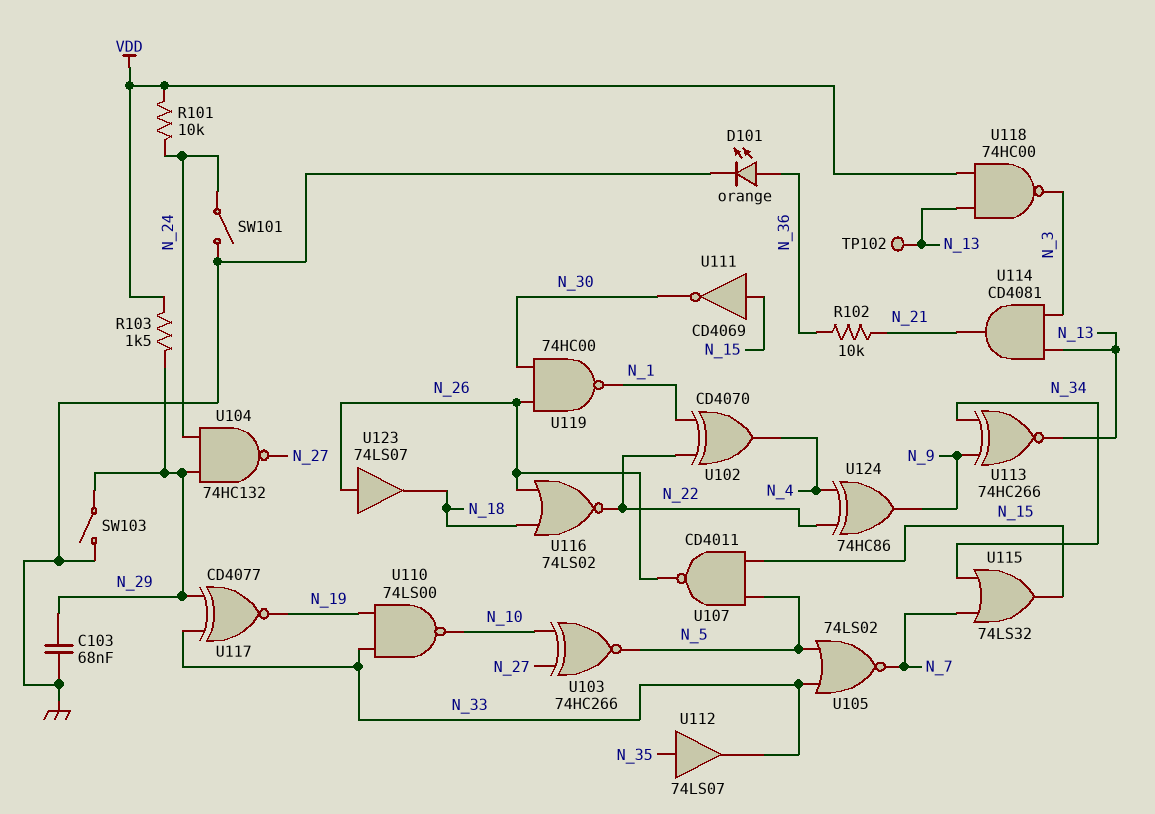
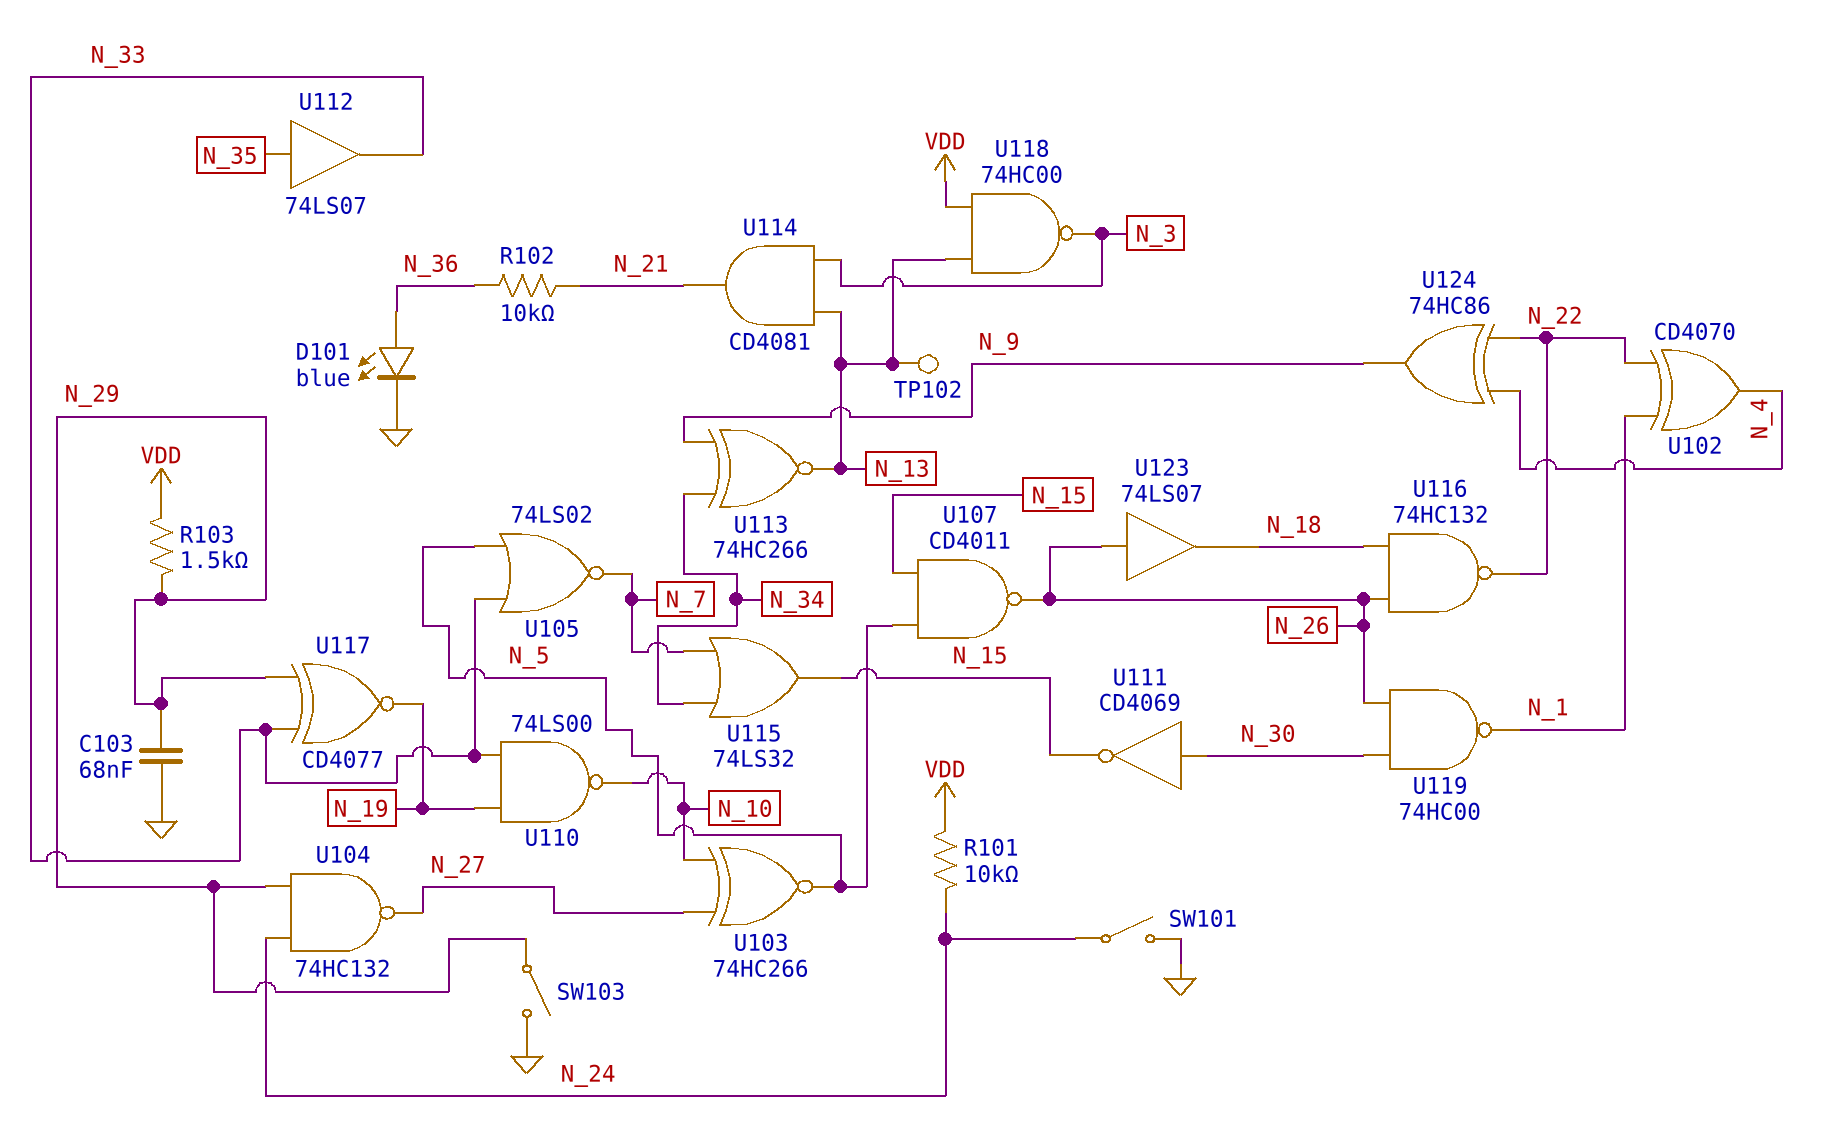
D101: LED orange (A N_36, K GND) -> LED blue (A N_36, K GND)
U111: NOT CD4069 (in N_15, out N_30) -> NOT CD4069 (in N_30, out N_15)
U116: NOR 74LS02 (in N_18, in N_26, out N_22) -> NAND 74HC132 (in N_18, in N_26, out N_22)

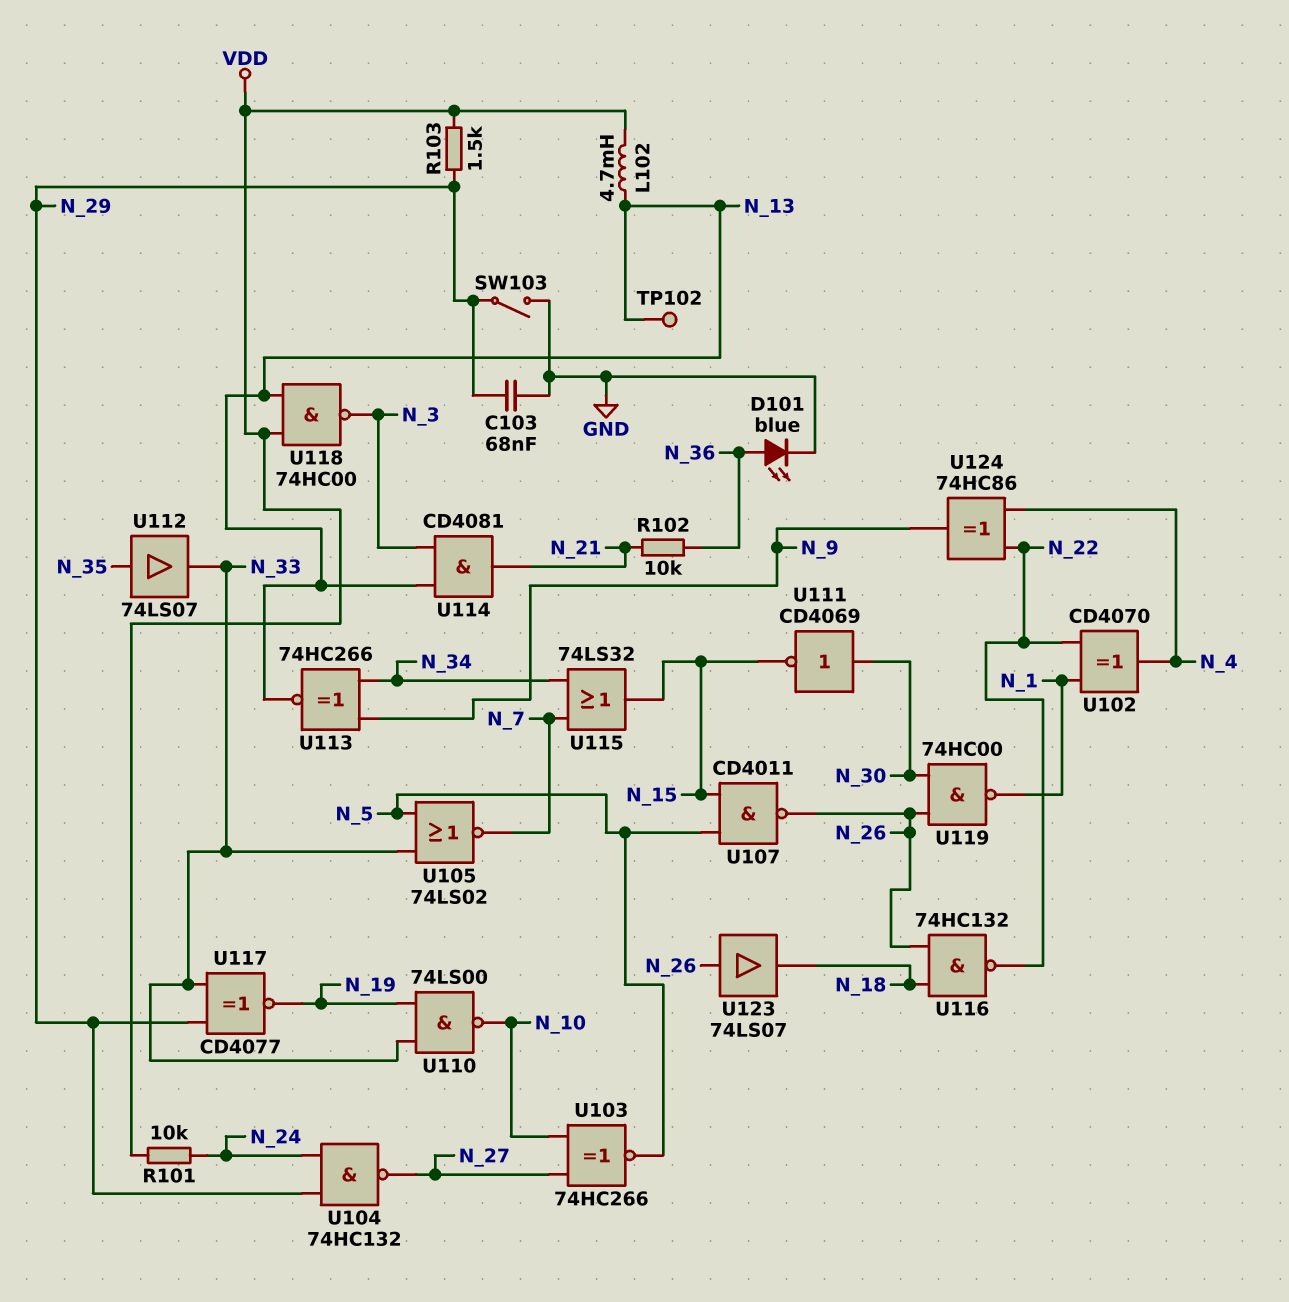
L102: none -> 4.7mH (N_13, VDD)
SW101: switch (GND, N_24) -> none

